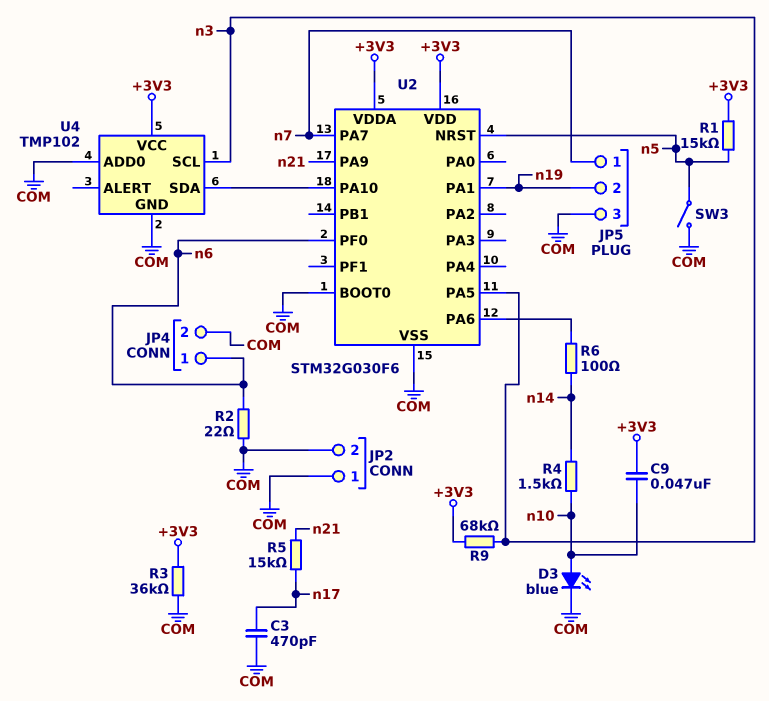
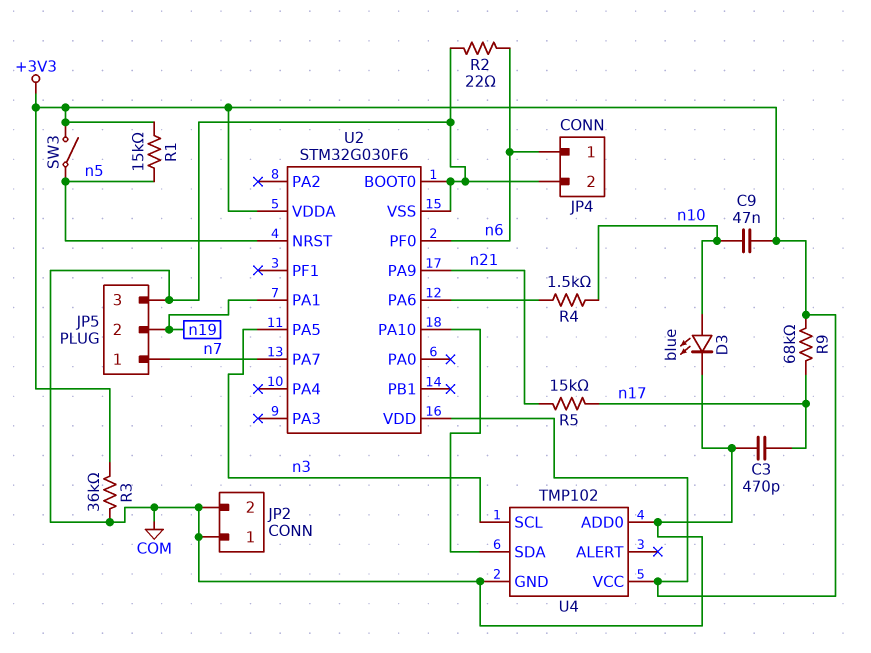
R4: 1.5k (n10, n14) -> 1.5k (U2/PA6, n10)
R6: 100 (U2/PA6, n14) -> none
R9: 68k (+3V3, n3) -> 68k (+3V3, n17)
SW3: switch (COM, n5) -> switch (+3V3, n5)

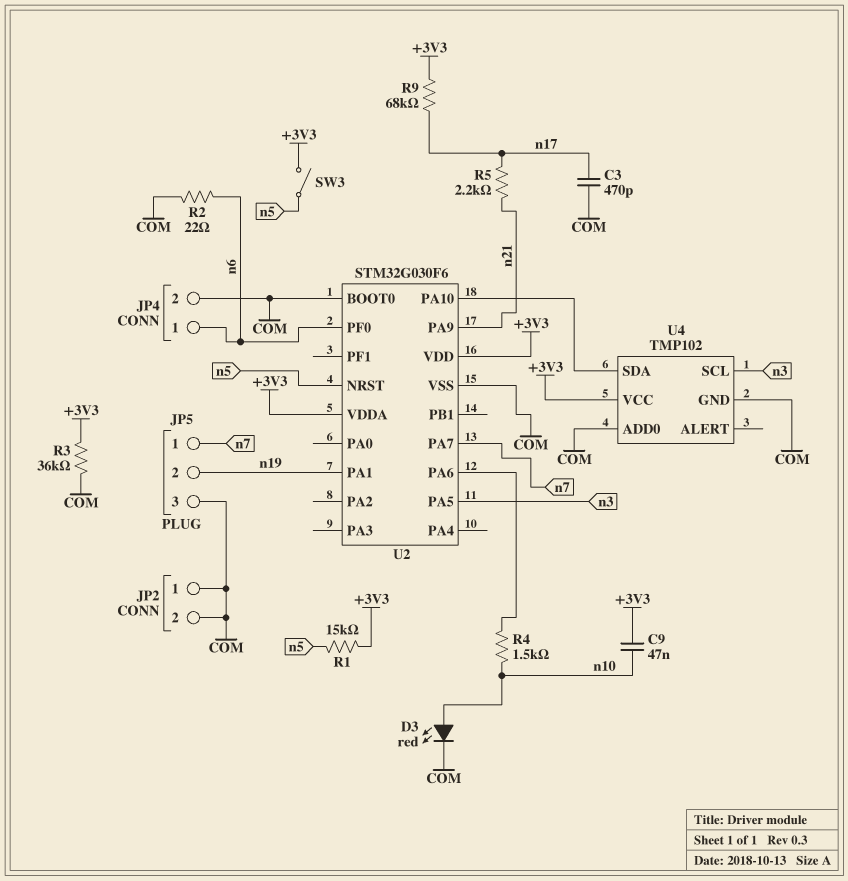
D3: LED blue (A n10, K COM) -> LED red (A n10, K COM)
R5: 15k (n17, n21) -> 2.2k (n17, n21)

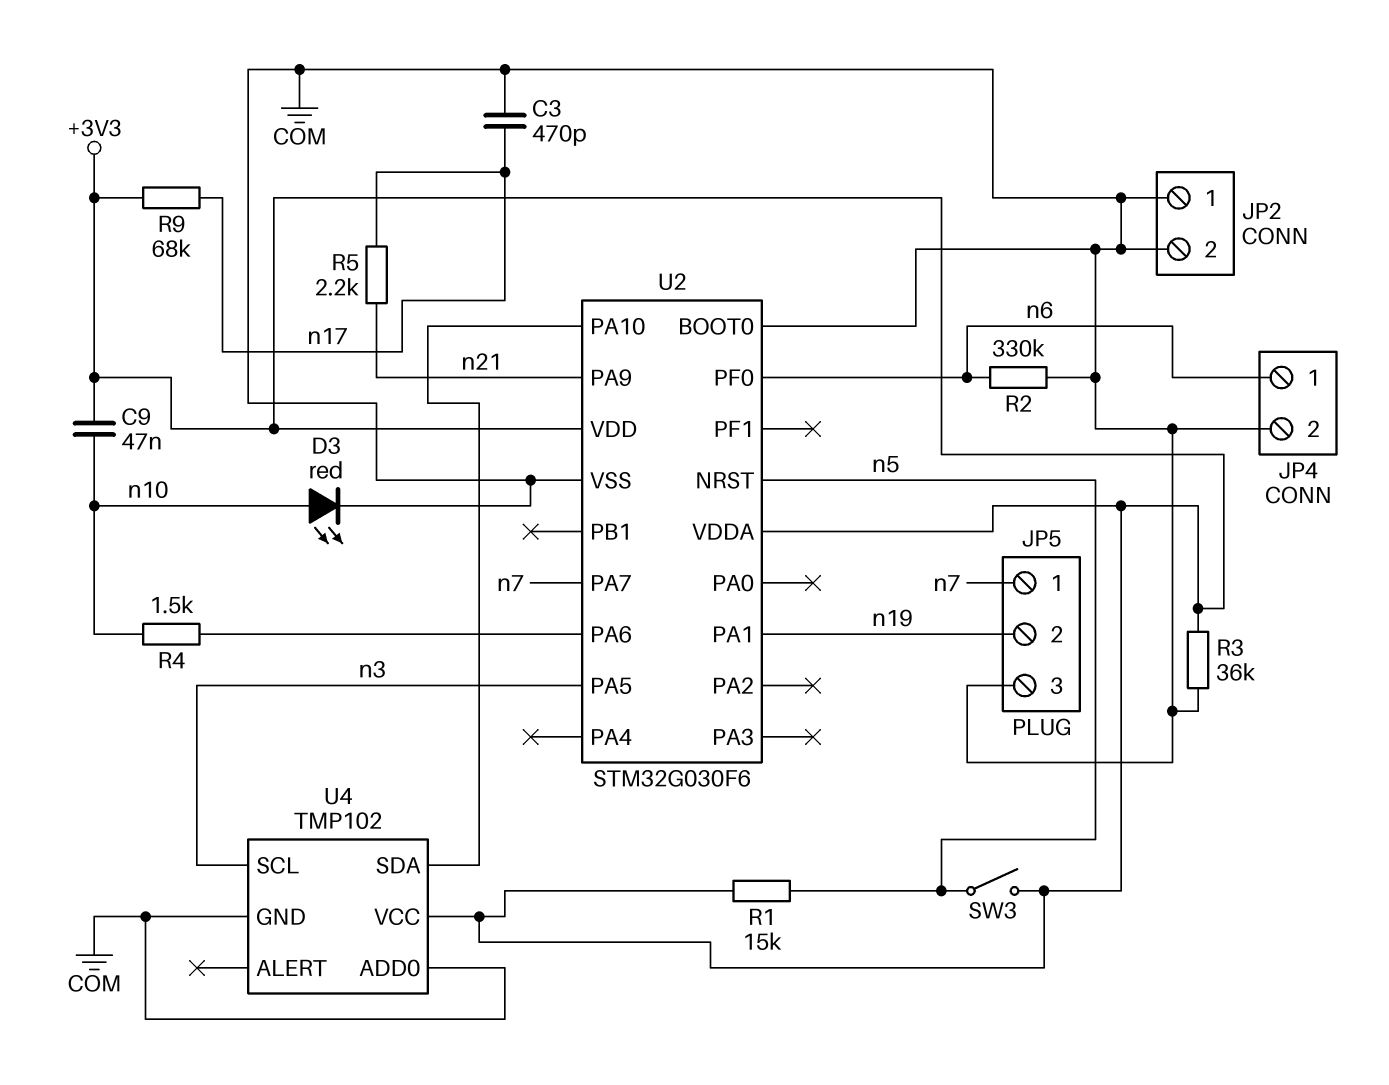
R2: 22 (COM, n6) -> 330k (COM, n6)

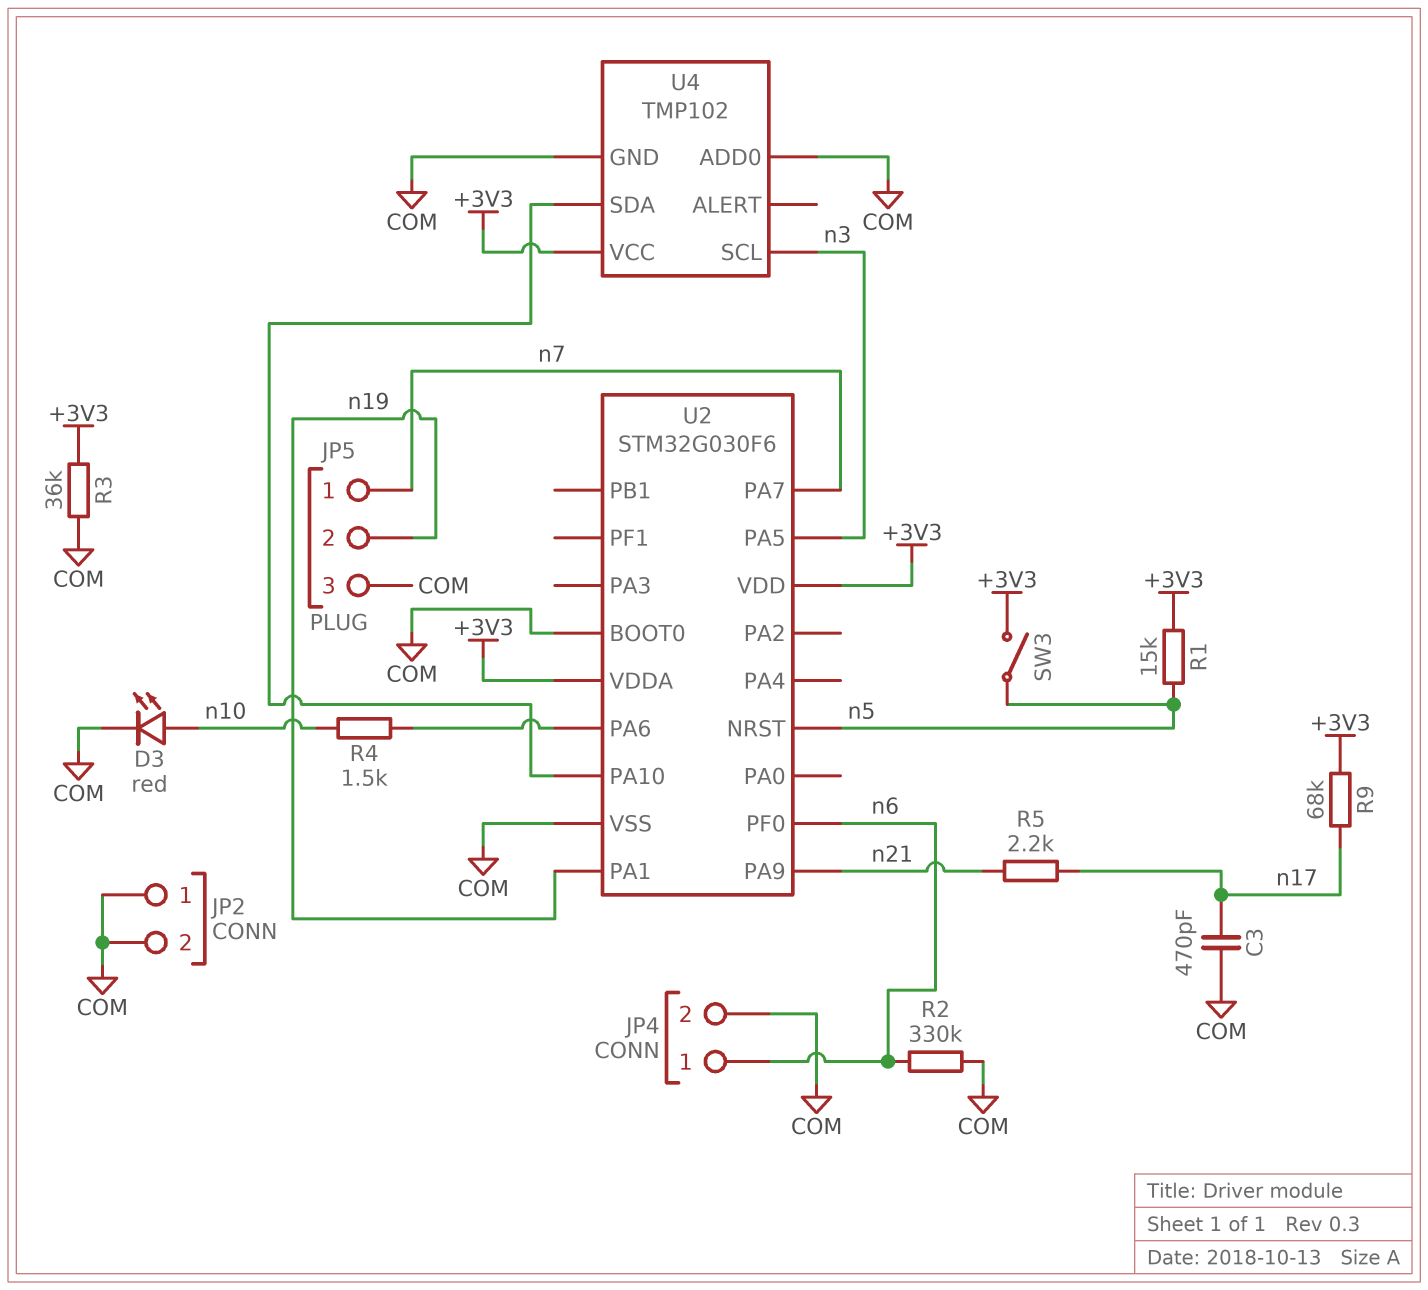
C9: 47nF (+3V3, n10) -> none

